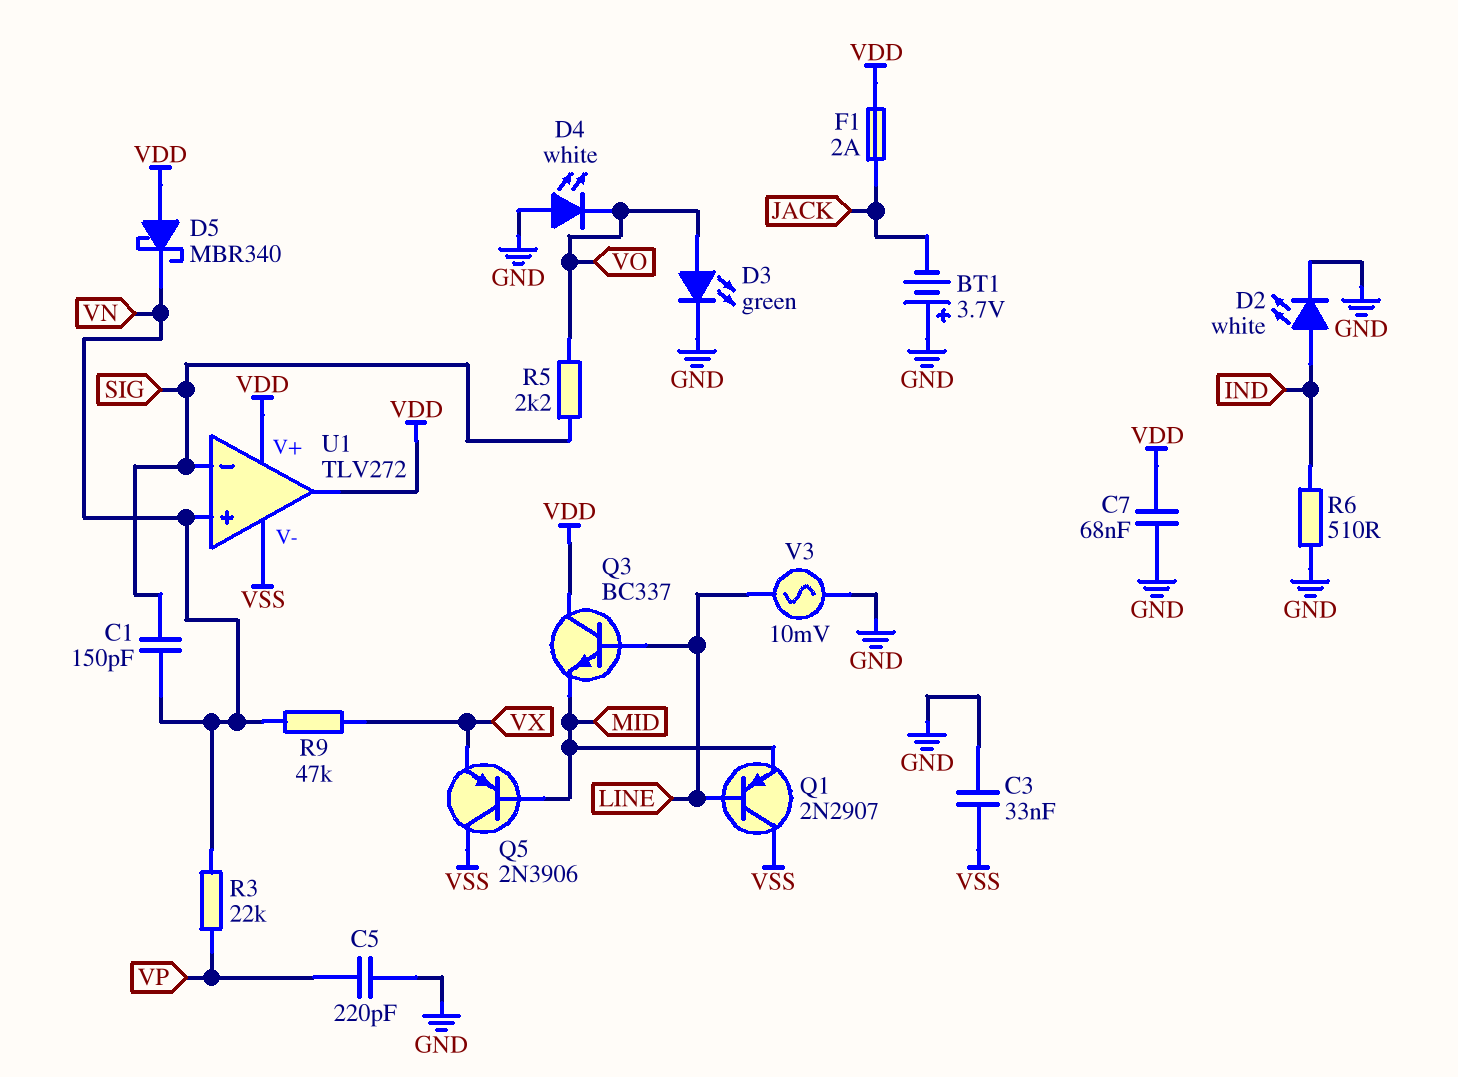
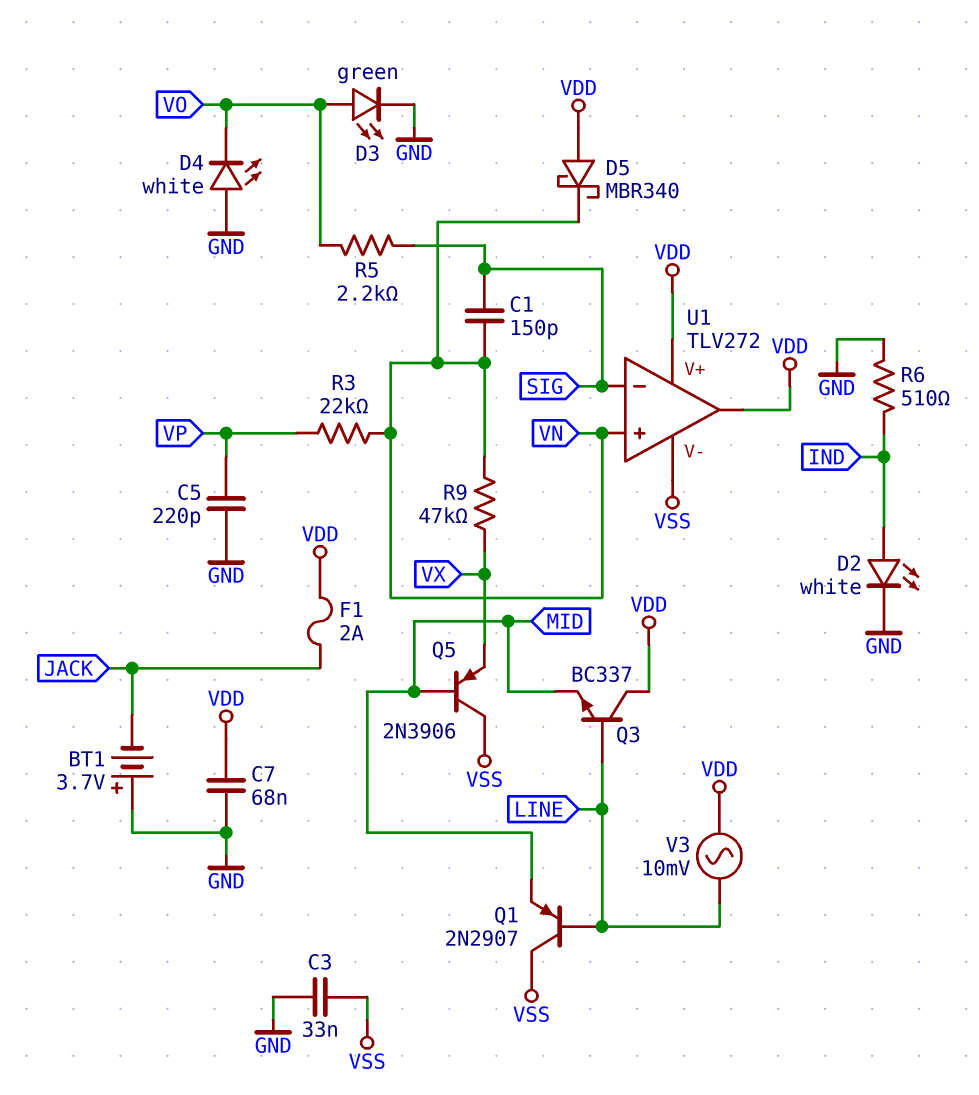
V3: AC 10mV (GND, LINE) -> AC 10mV (LINE, VDD)

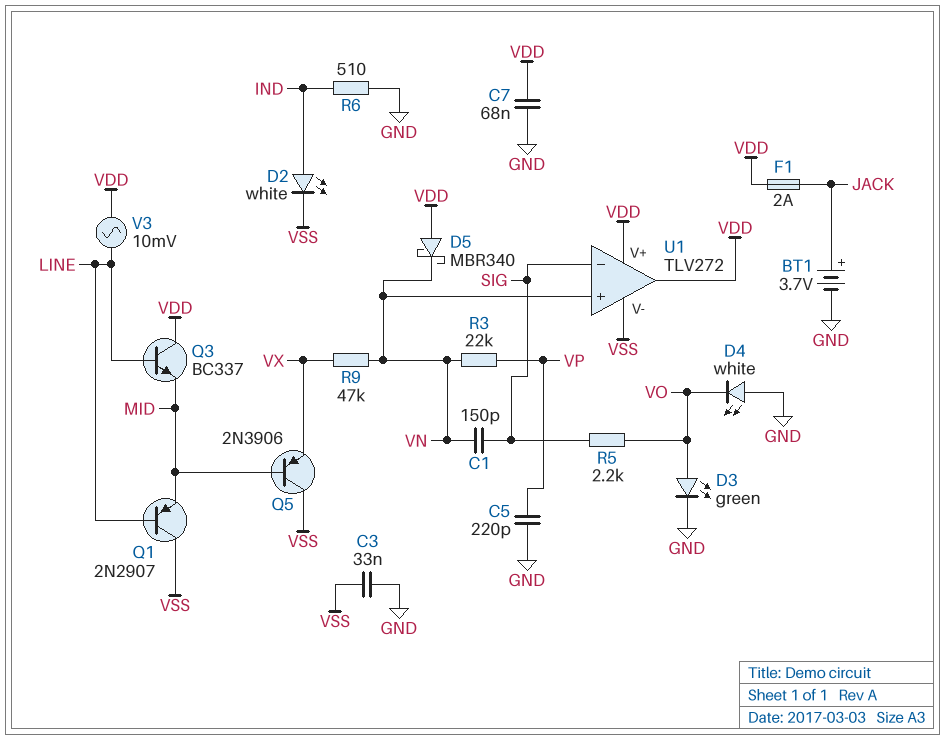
BT1: 3.7V (plus GND, minus JACK) -> 3.7V (plus JACK, minus GND)
D2: LED white (A IND, K GND) -> LED white (A IND, K VSS)

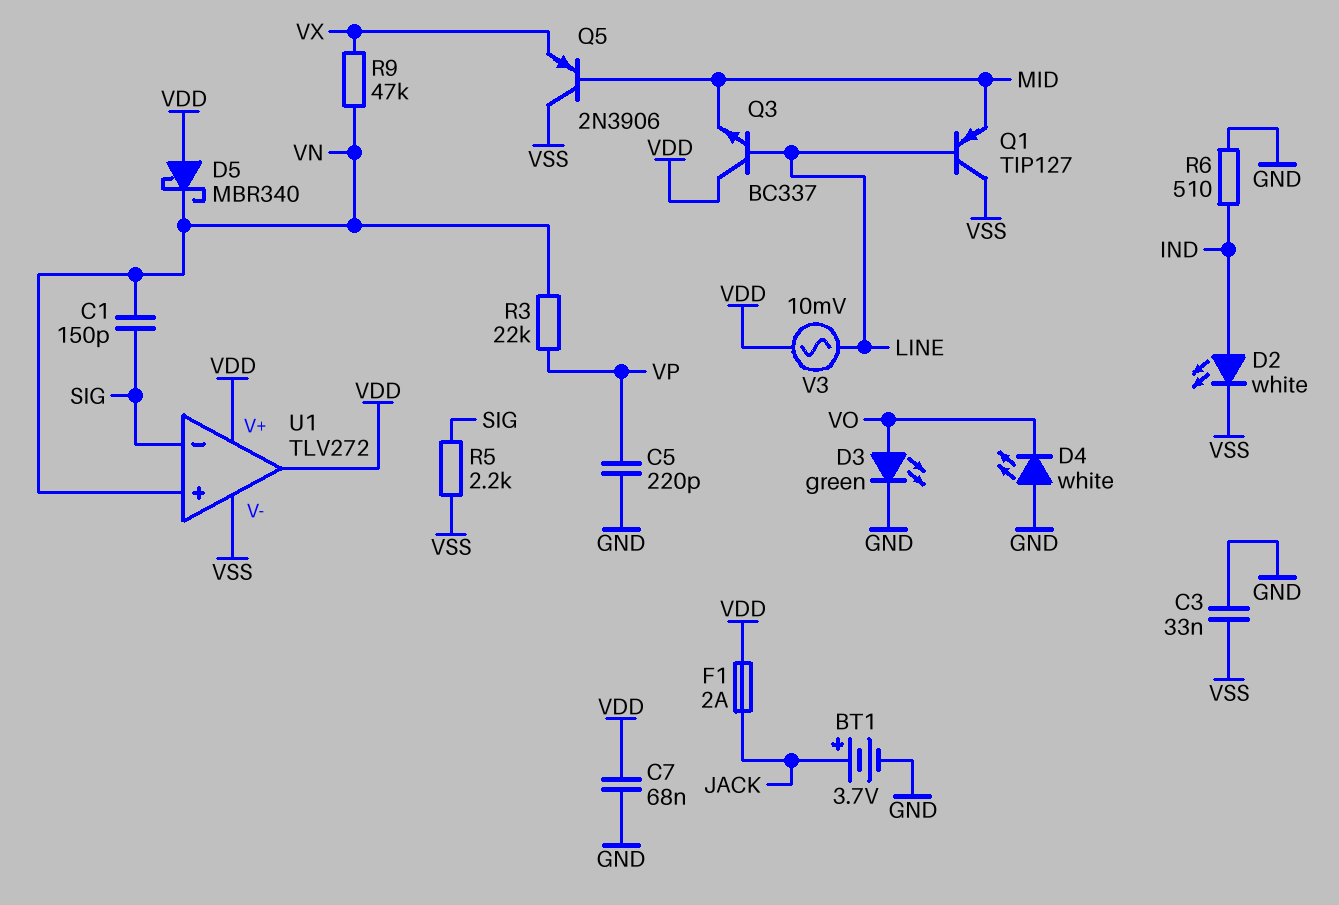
Q1: PNP 2N2907 (B LINE, C VSS, E MID) -> PNP TIP127 (B LINE, C VSS, E MID)
R5: 2.2k (SIG, VO) -> 2.2k (SIG, VSS)

